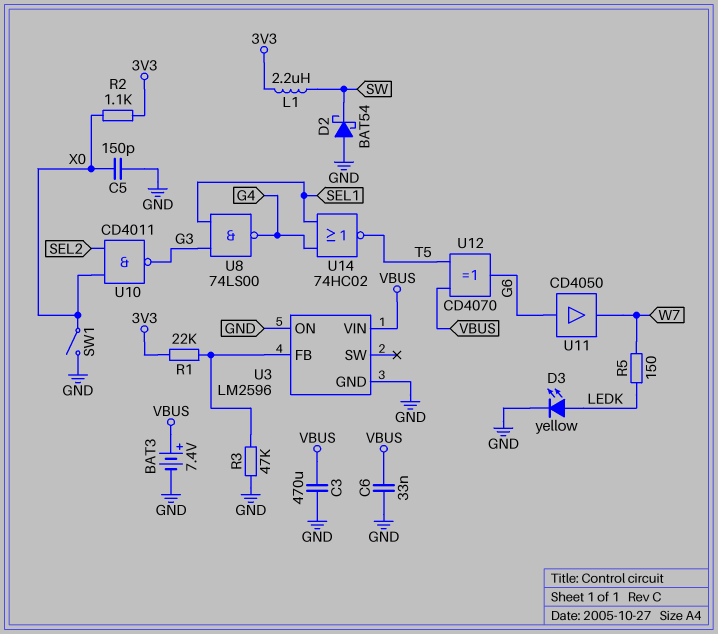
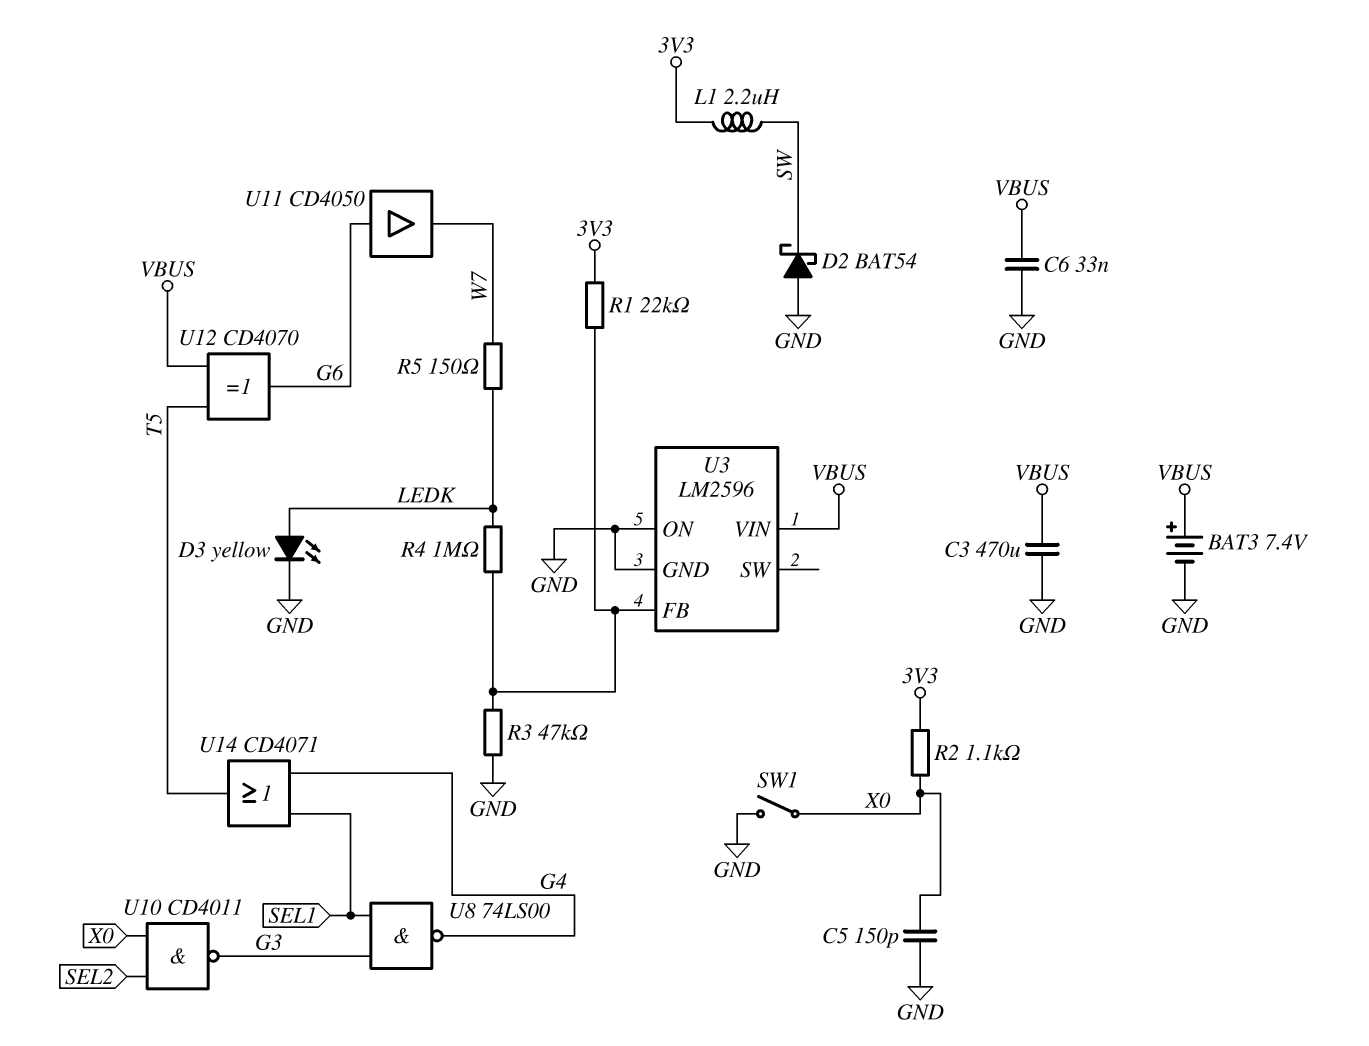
R4: none -> 1M (LEDK, U3/FB)
U14: NOR 74HC02 (in G4, in SEL1, out T5) -> OR CD4071 (in G4, in SEL1, out T5)

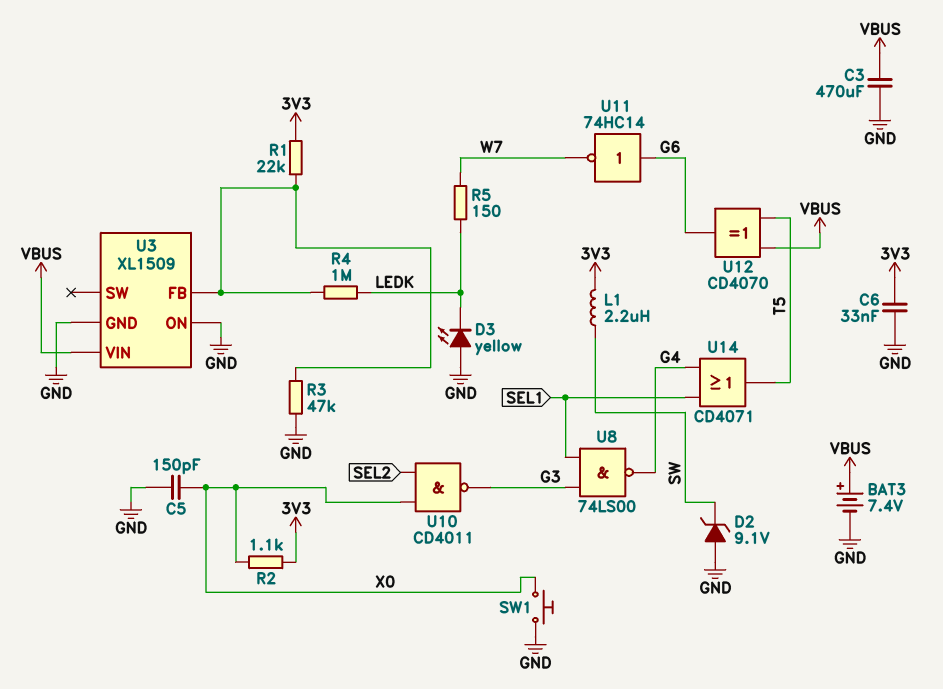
C6: 33nF (GND, VBUS) -> 33nF (3V3, GND)
D2: schottky BAT54 (A GND, K SW) -> zener 9.1V (A GND, K SW)
D3: LED yellow (A LEDK, K GND) -> LED yellow (A GND, K LEDK)
SW1: switch (GND, X0) -> button (GND, X0)
U3: LM2596 -> XL1509
U11: buffer CD4050 (in G6, out W7) -> NOT 74HC14 (in G6, out W7)

